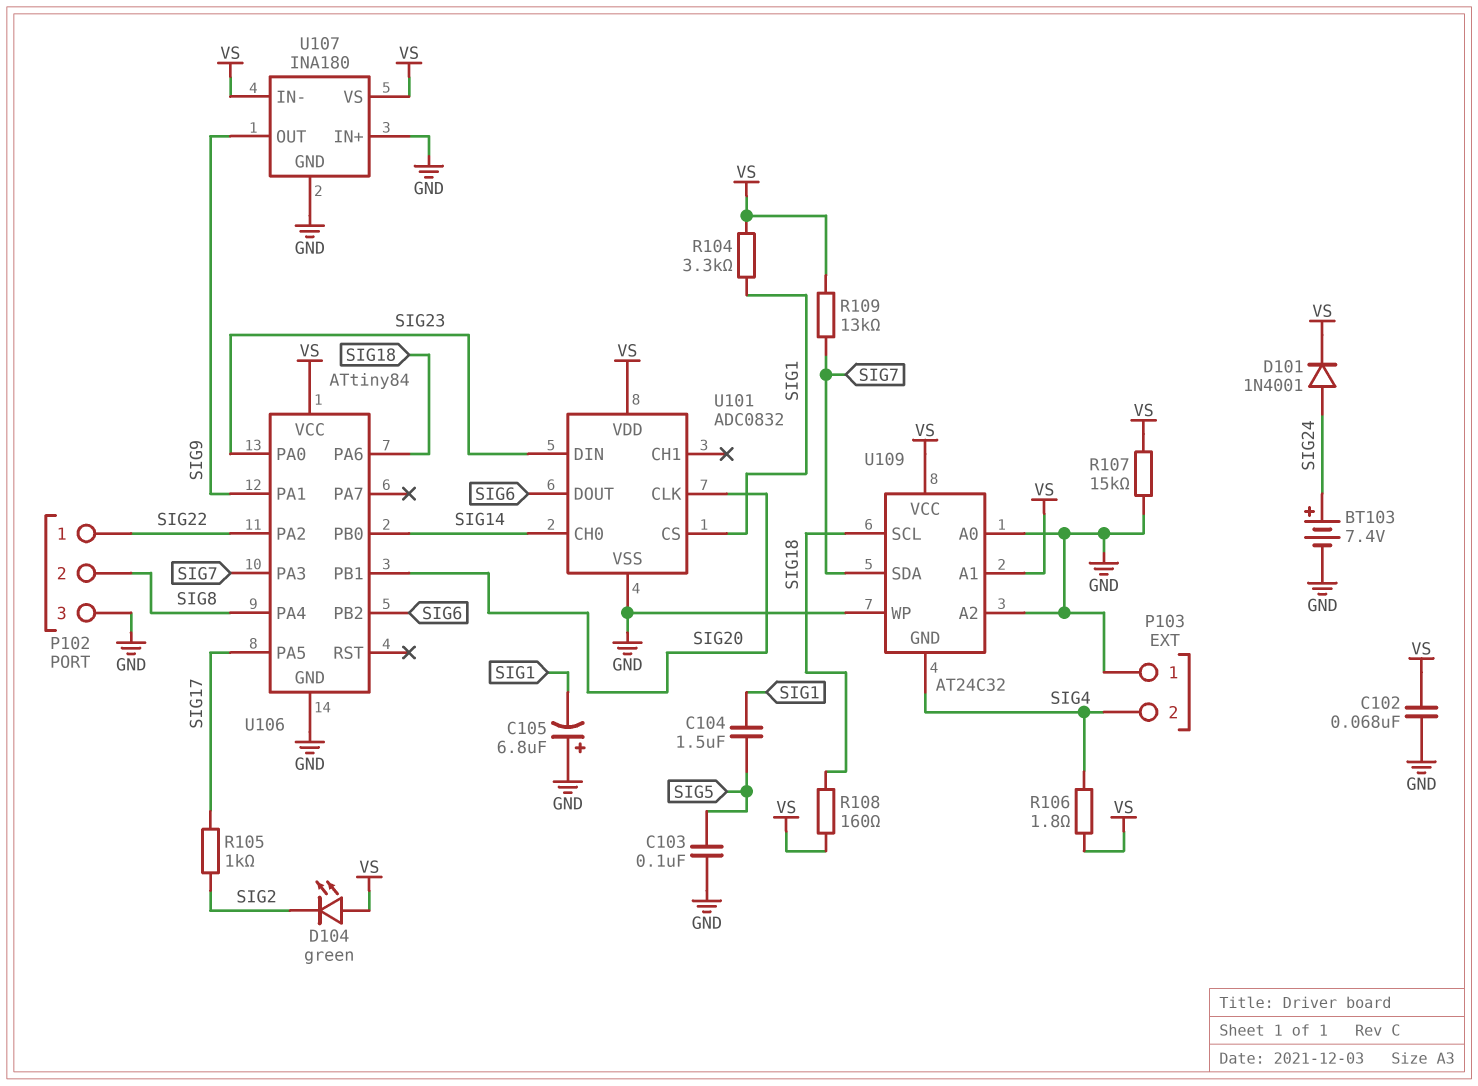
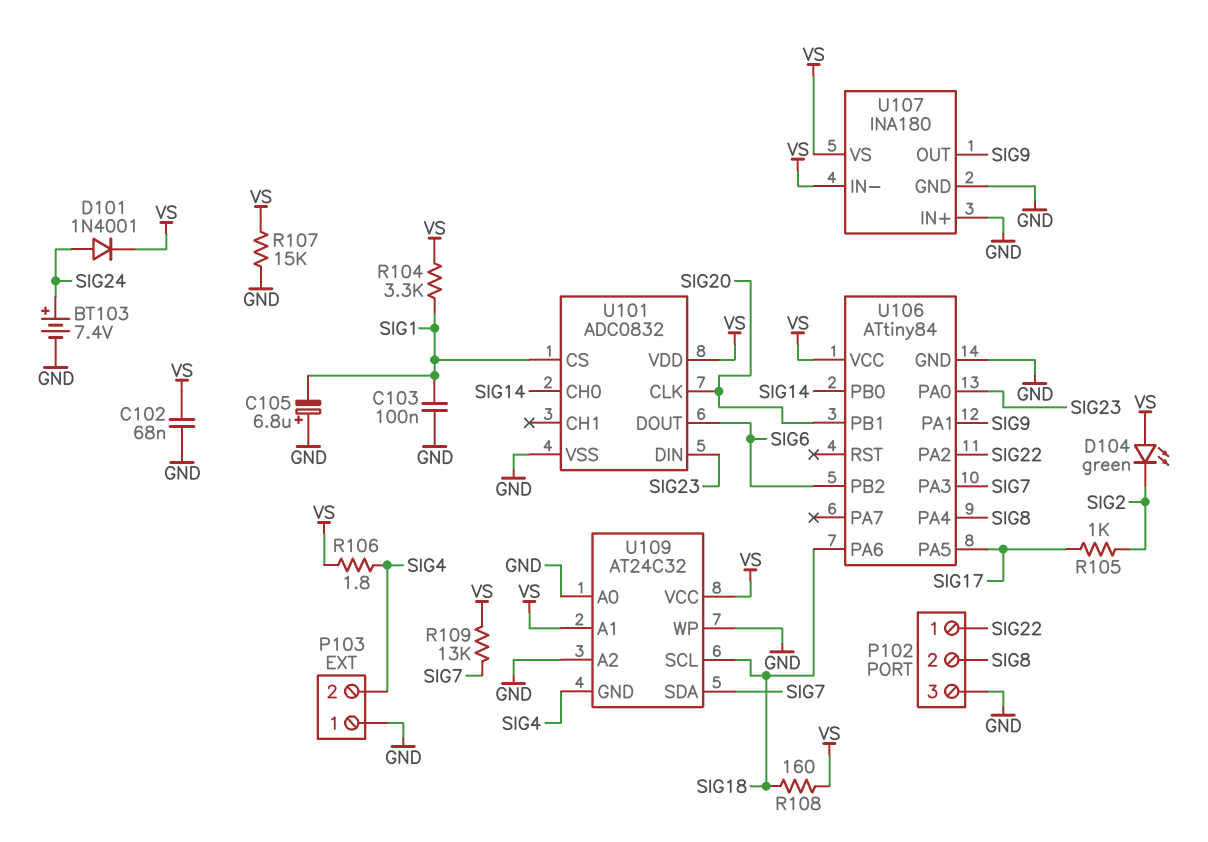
C103: 100nF (GND, SIG5) -> 100nF (GND, SIG1)
C104: 1.5uF (SIG1, SIG5) -> none

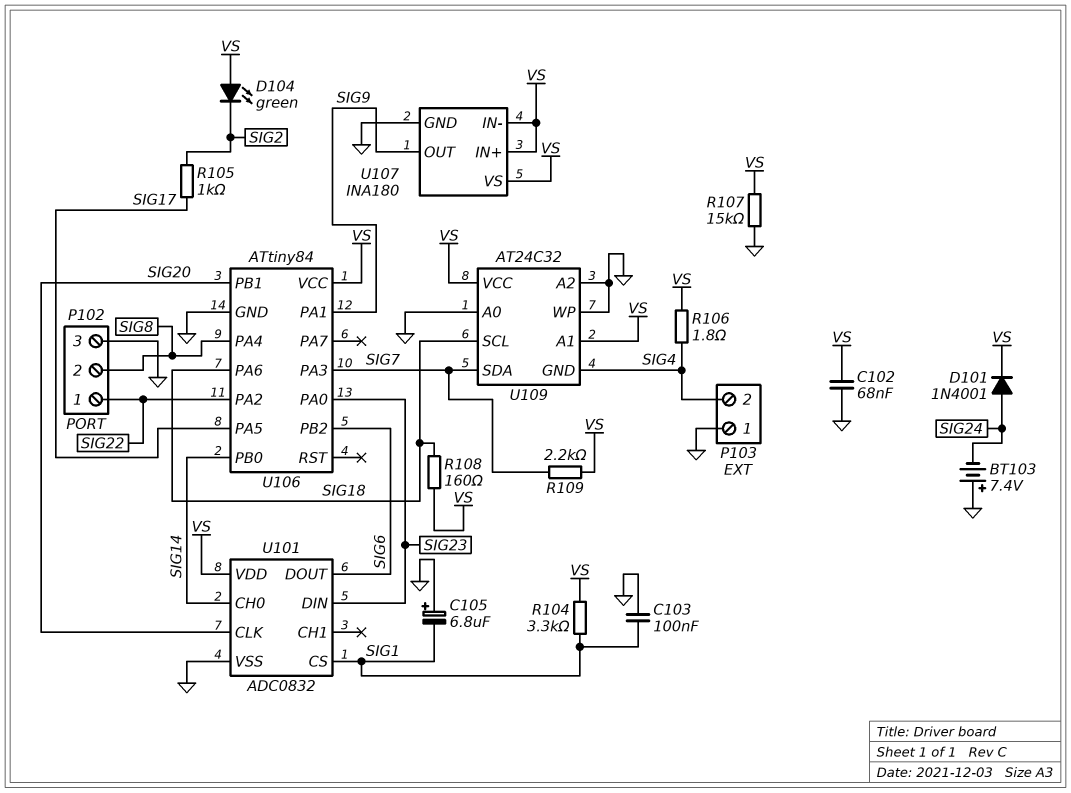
BT103: 7.4V (plus SIG24, minus GND) -> 7.4V (plus GND, minus SIG24)
R109: 13k (SIG7, VS) -> 2.2k (SIG7, VS)
U107 pin IN+: GND -> VS

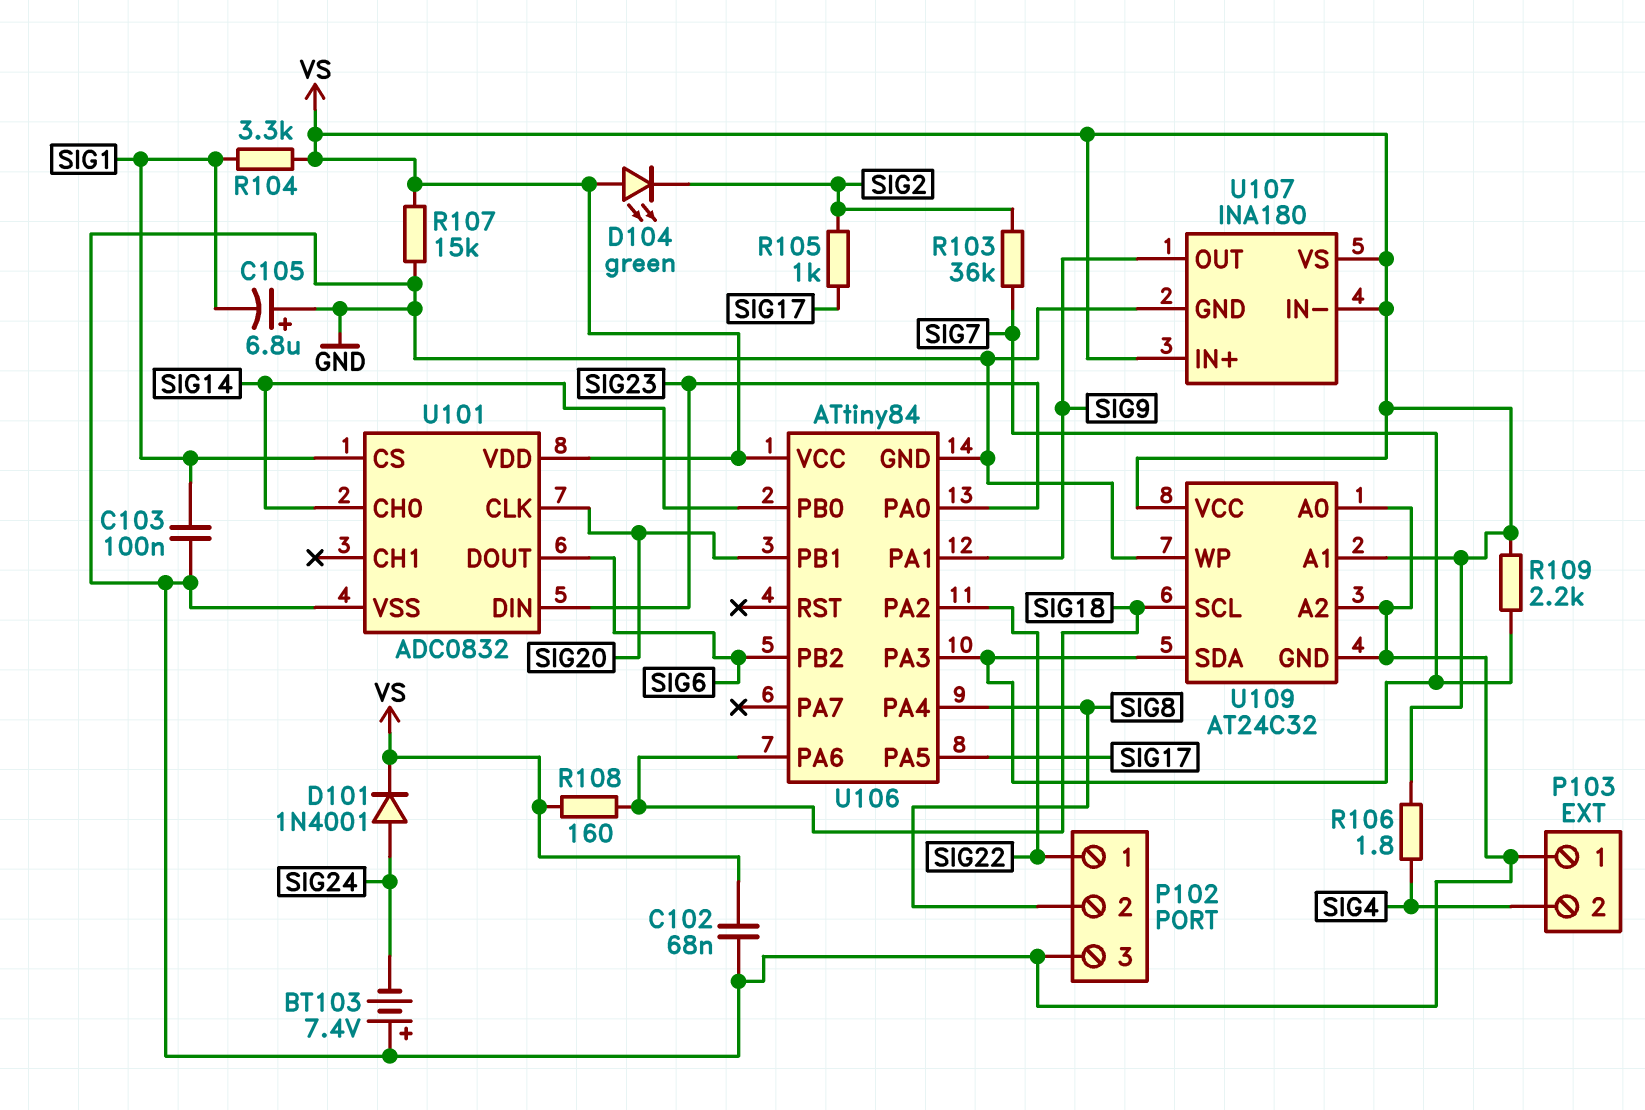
R103: none -> 36k (SIG2, SIG7)
U109 pin GND: SIG4 -> GND

